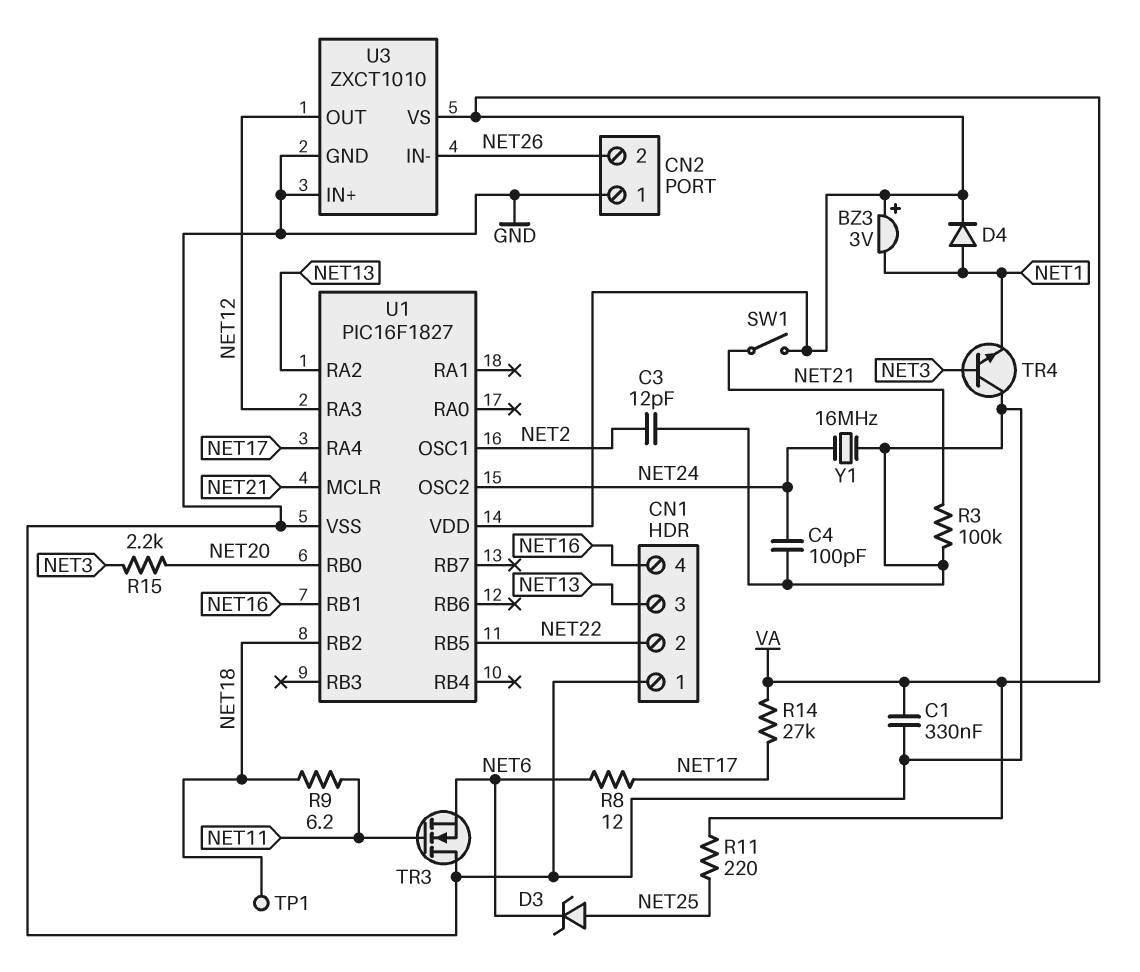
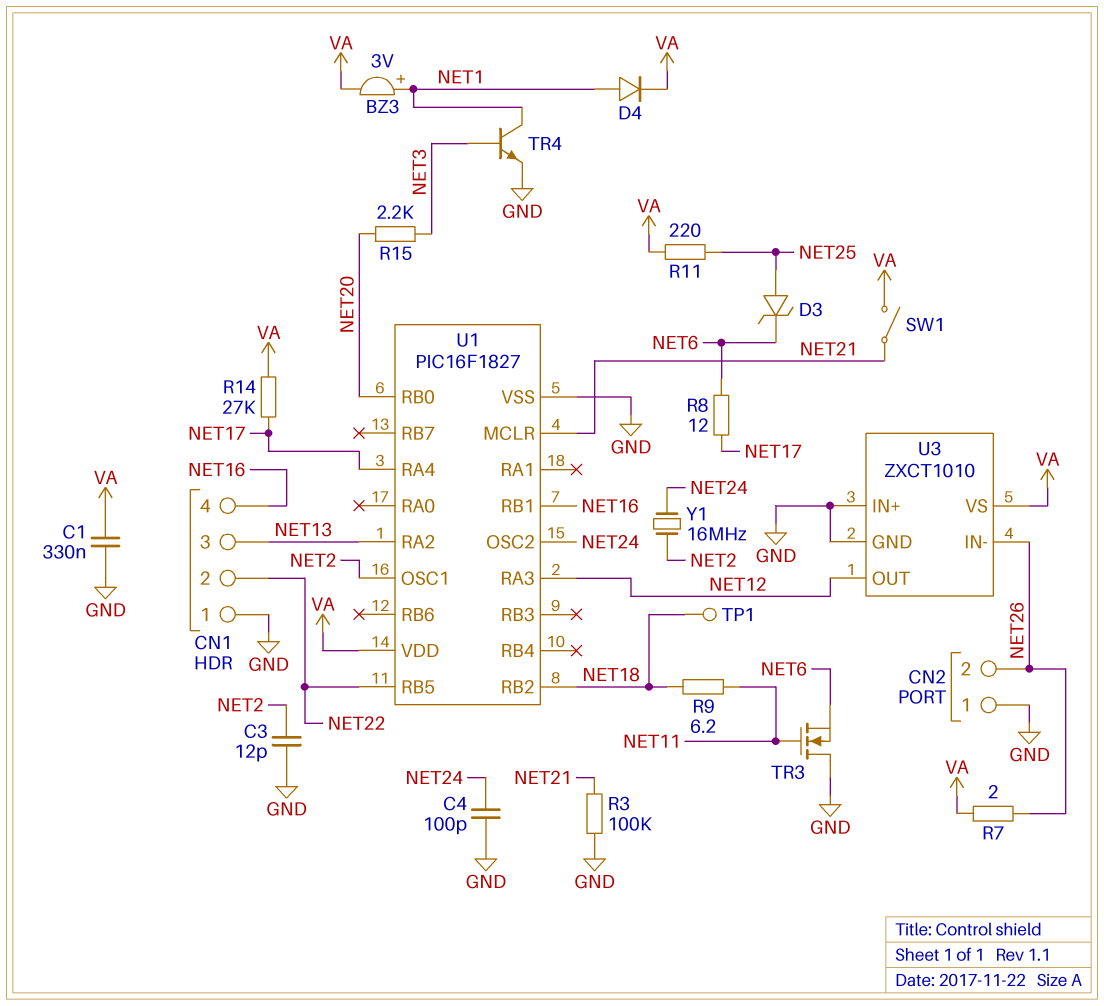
BZ3: buzzer 3V (plus VA, minus NET1) -> buzzer 3V (plus NET1, minus VA)
R7: none -> 2 (NET26, VA)
TR4: NPN (B NET3, C GND, E NET1) -> NPN (B NET3, C NET1, E GND)
Y1: 16MHz (GND, NET24) -> 16MHz (NET2, NET24)

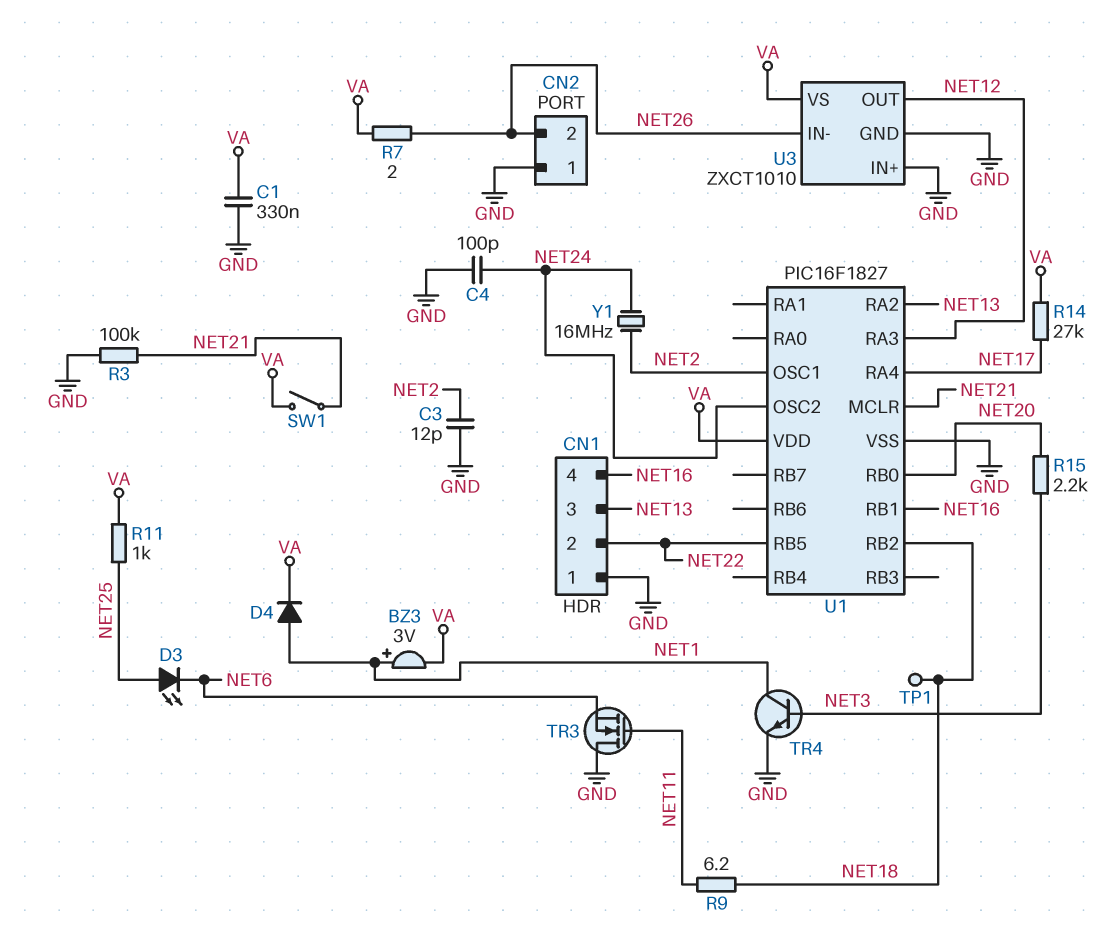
D3: zener (A NET25, K NET6) -> LED (A NET25, K NET6)
R8: 12 (NET6, NET17) -> none
R11: 220 (NET25, VA) -> 1k (NET25, VA)

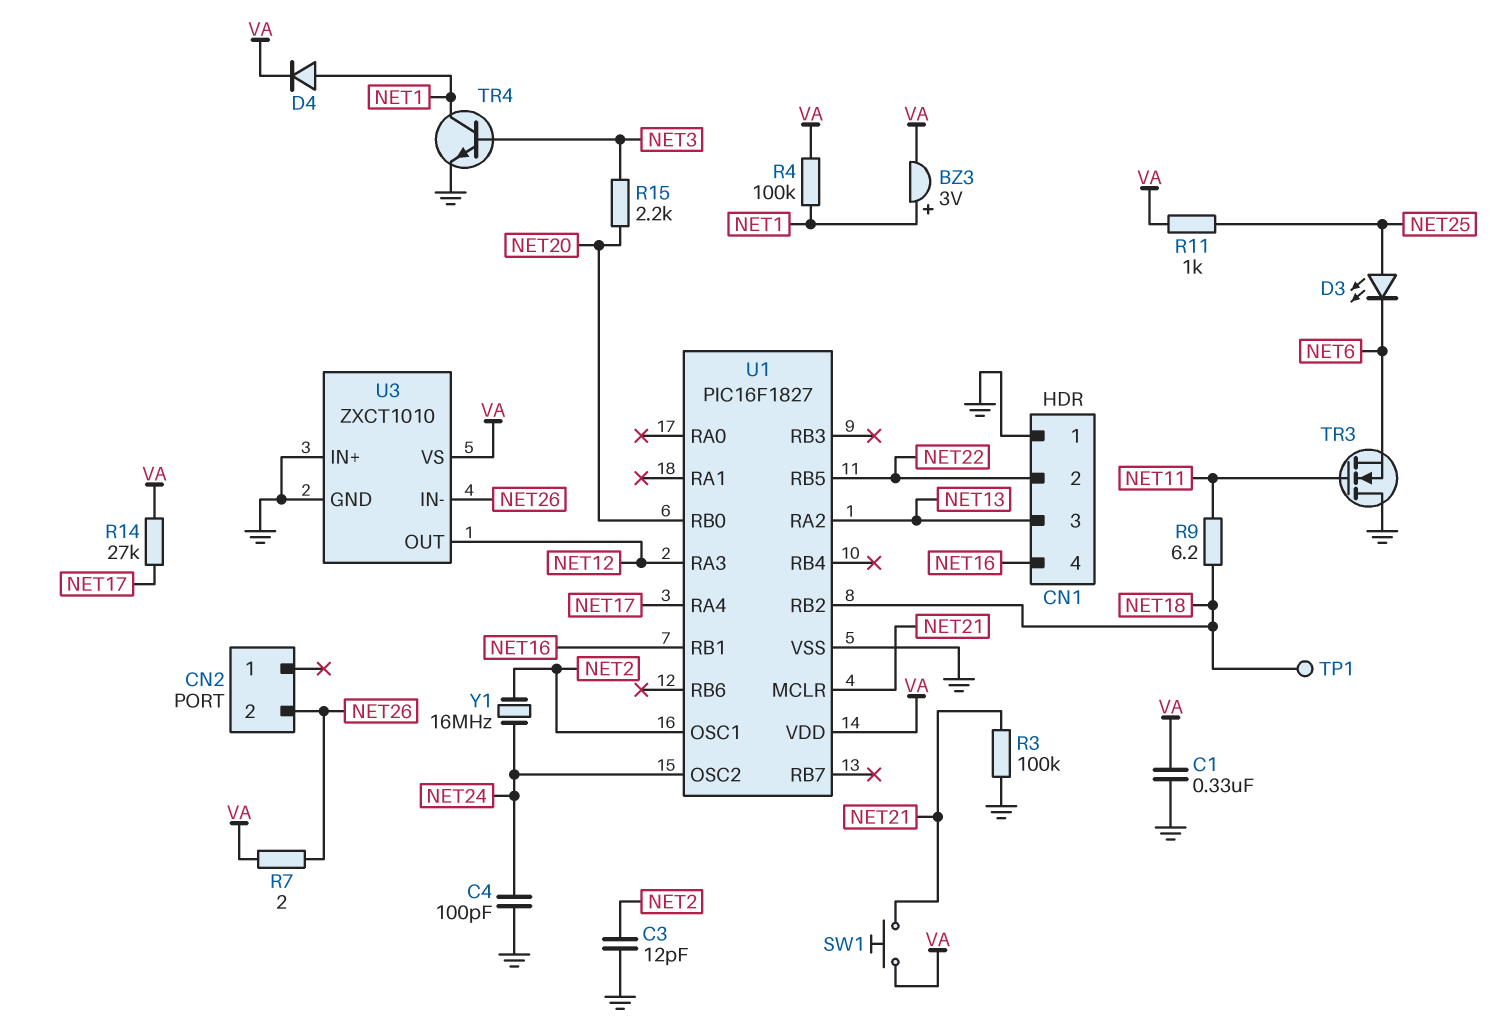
CN2 pin 1: GND -> none
R4: none -> 100k (NET1, VA)
SW1: switch (NET21, VA) -> button (NET21, VA)

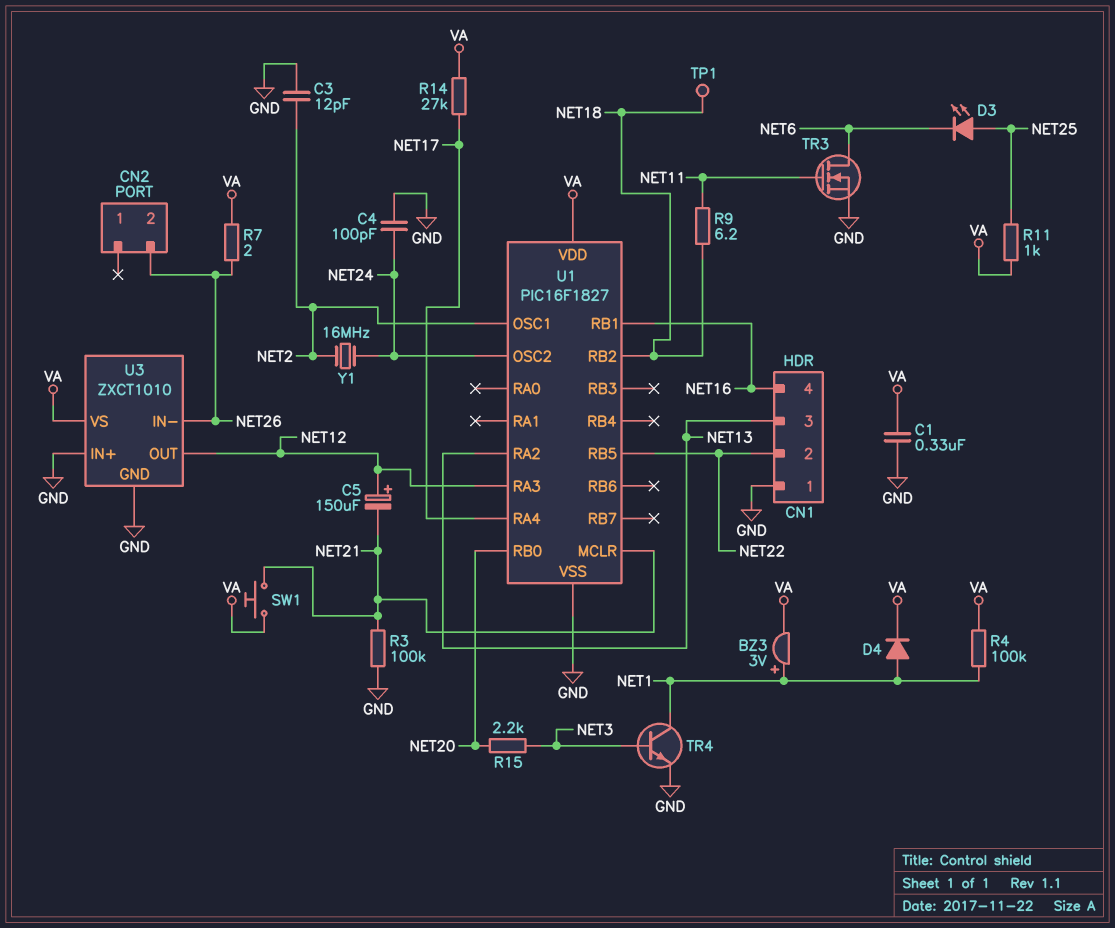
C5: none -> 150uF (plus NET12, minus NET21)
TR3: NMOS (G NET11, D GND, S NET6) -> NMOS (G NET11, D NET6, S GND)

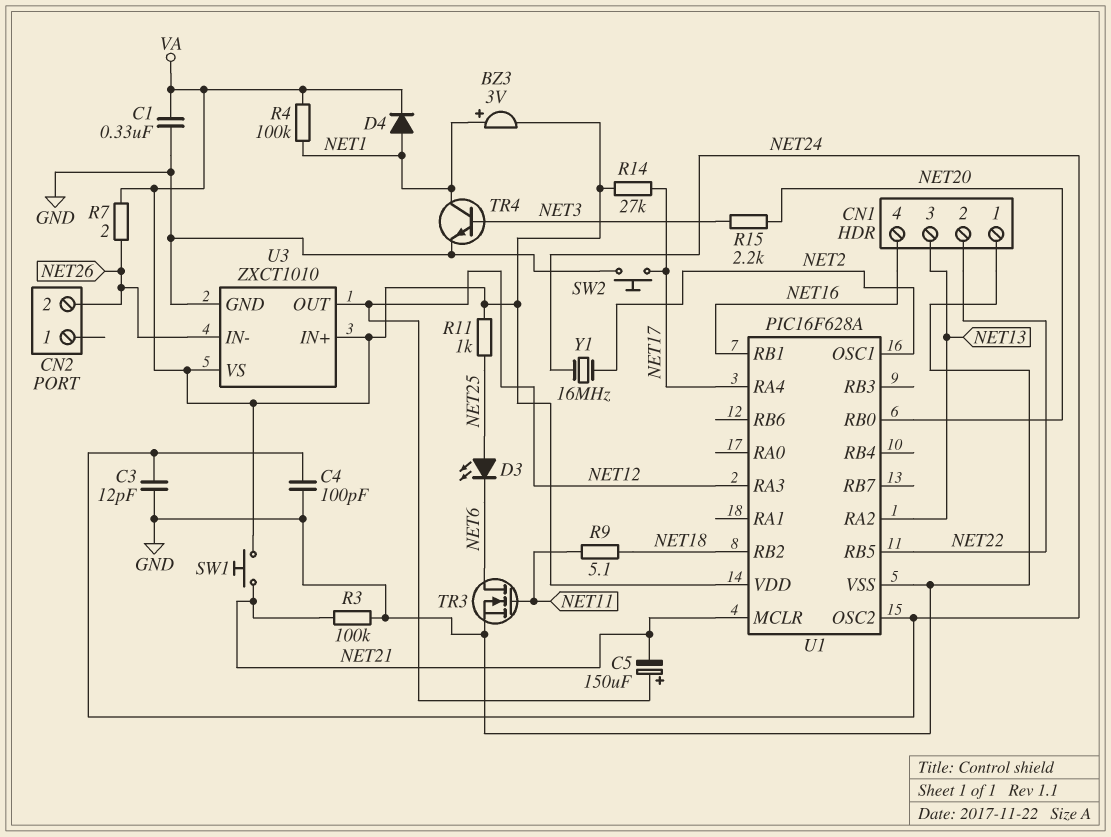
C3: 12pF (GND, NET2) -> 12pF (GND, NET24)
R9: 6.2 (NET11, NET18) -> 5.1 (NET11, NET18)
SW2: none -> button (GND, NET17)
TP1: test point (NET18) -> none
U1: PIC16F1827 -> PIC16F628A
U3 pin IN+: GND -> VA

